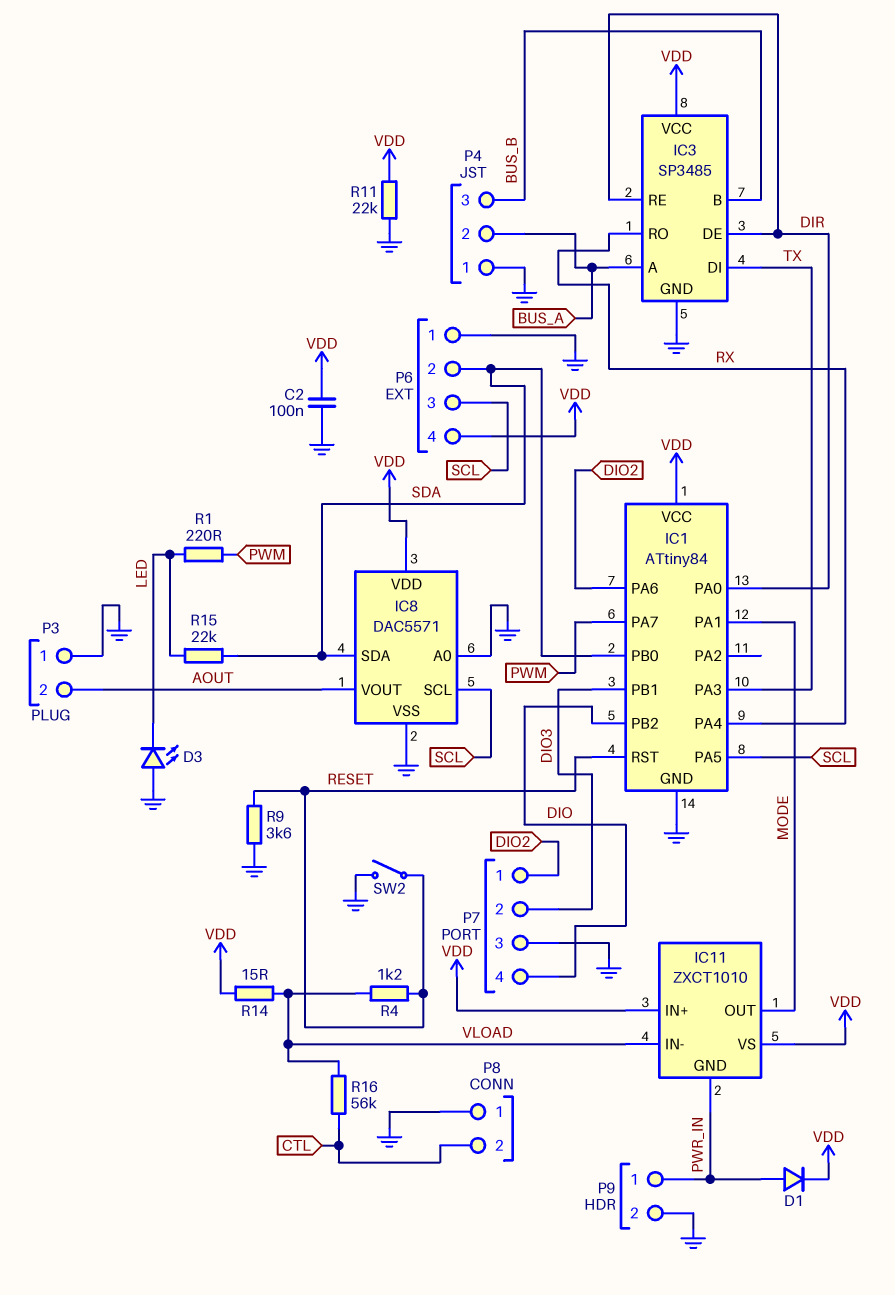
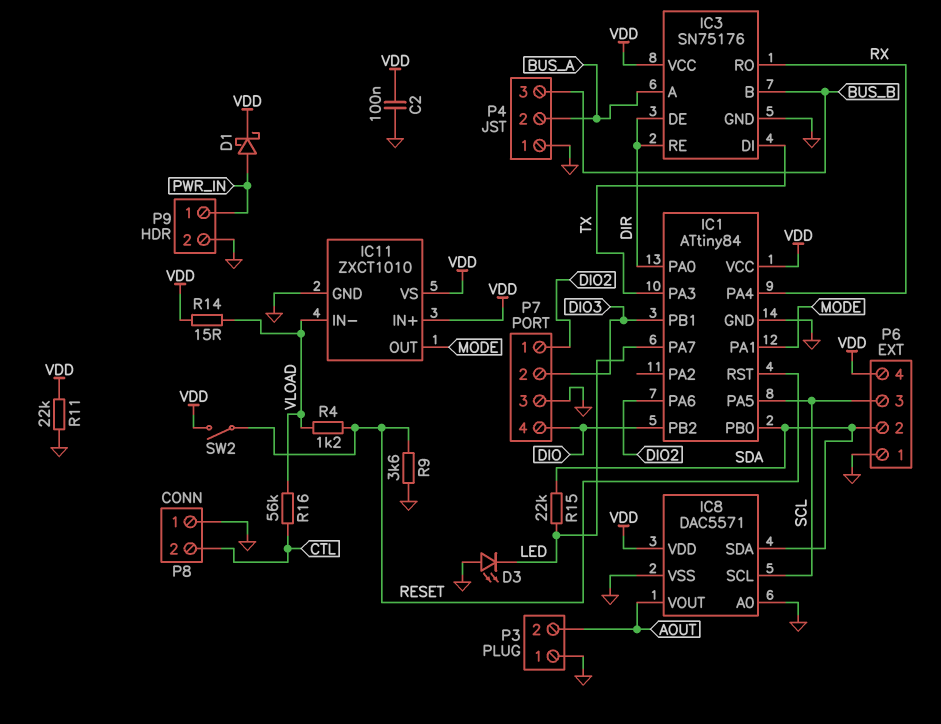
D1: diode (A PWR_IN, K VDD) -> schottky (A PWR_IN, K VDD)
IC1 pin PA7: PWM -> LED
IC3: SP3485 -> SN75176
IC11 pin GND: PWR_IN -> GND
R1: 220 (LED, PWM) -> none
SW2: switch (GND, RESET) -> switch (RESET, VDD)

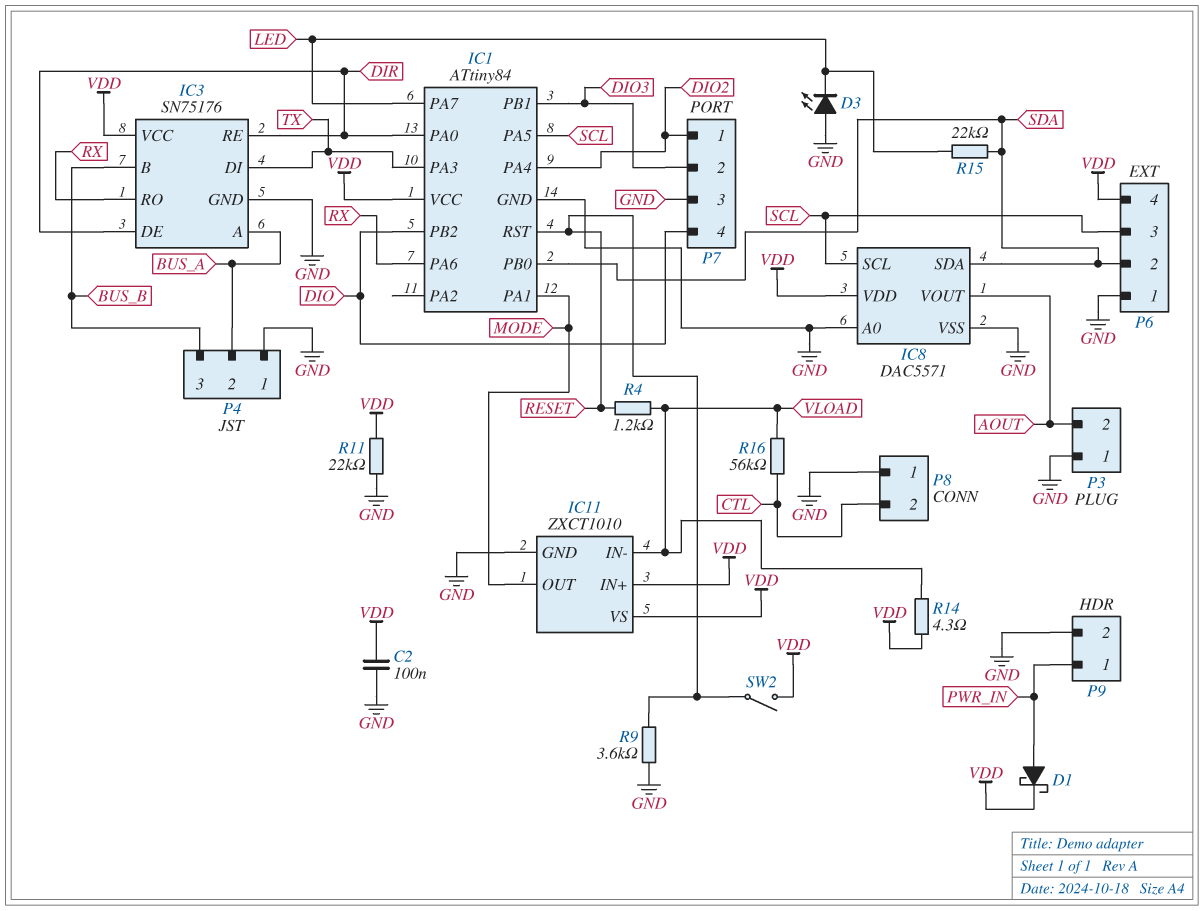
IC1 pin PA4: RX -> DIO2
IC1 pin PA6: DIO2 -> RX
R14: 15 (VDD, VLOAD) -> 4.3 (VDD, VLOAD)

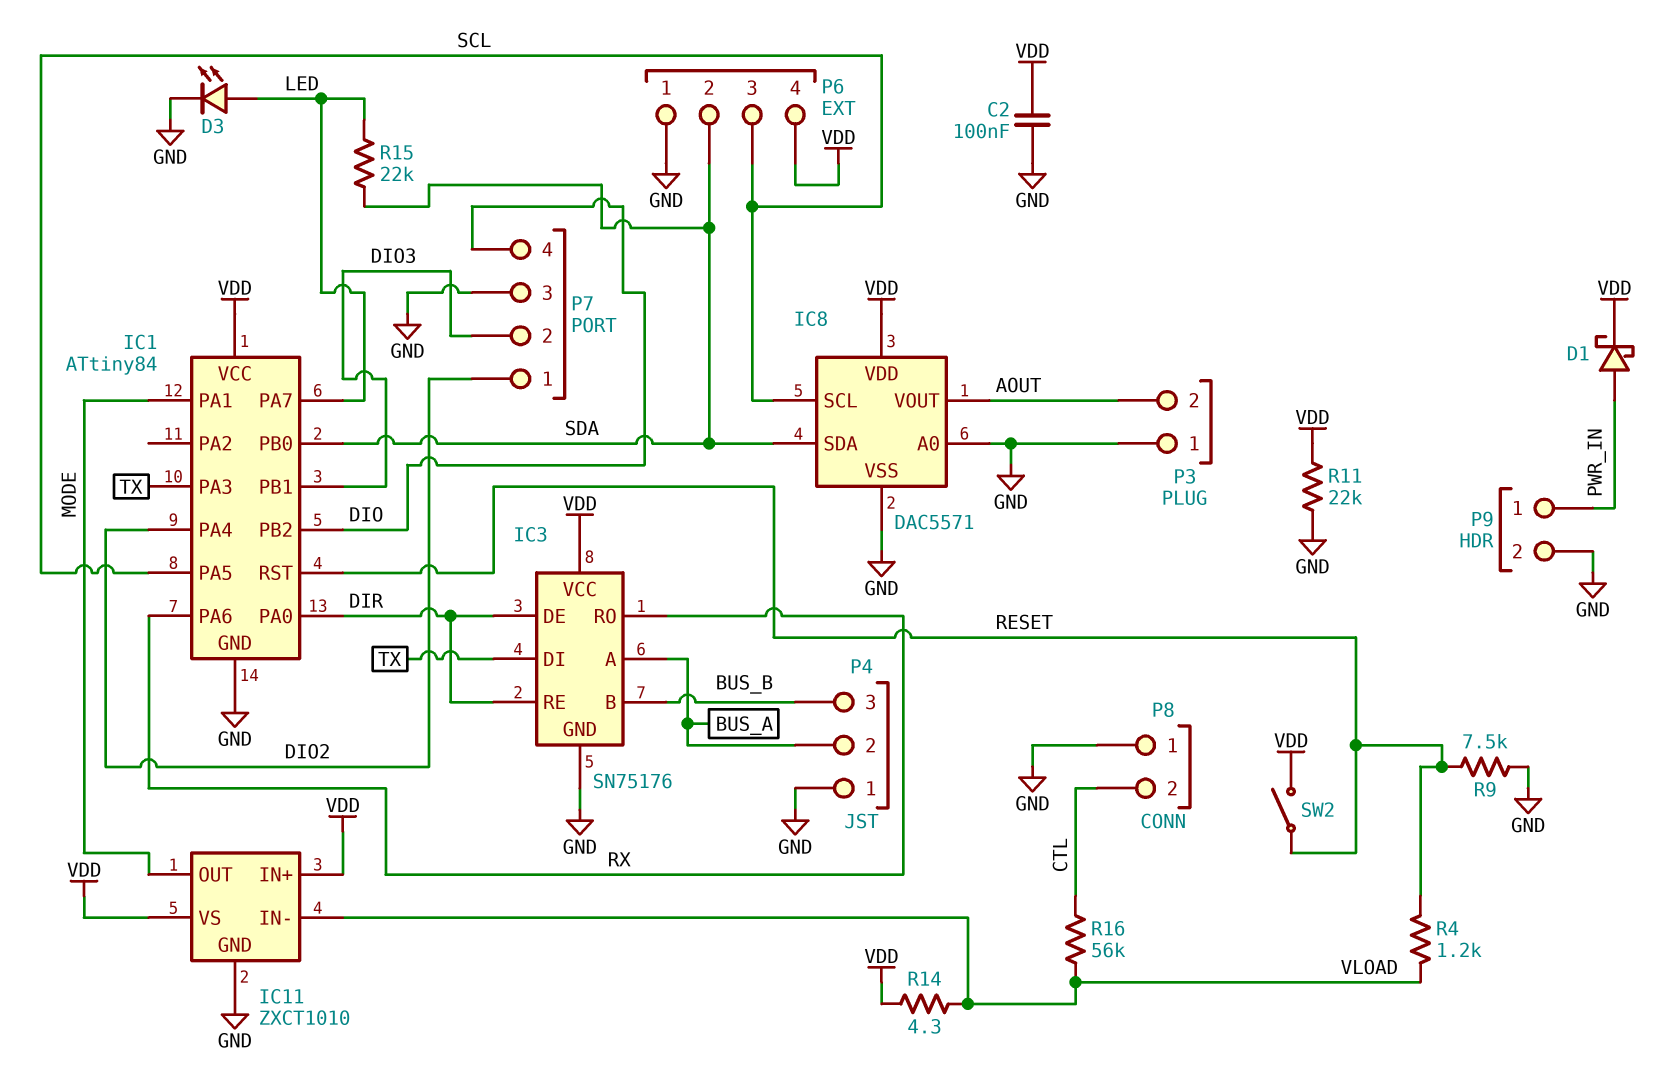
D3: LED (A GND, K LED) -> LED (A LED, K GND)
R9: 3.6k (GND, RESET) -> 7.5k (GND, RESET)

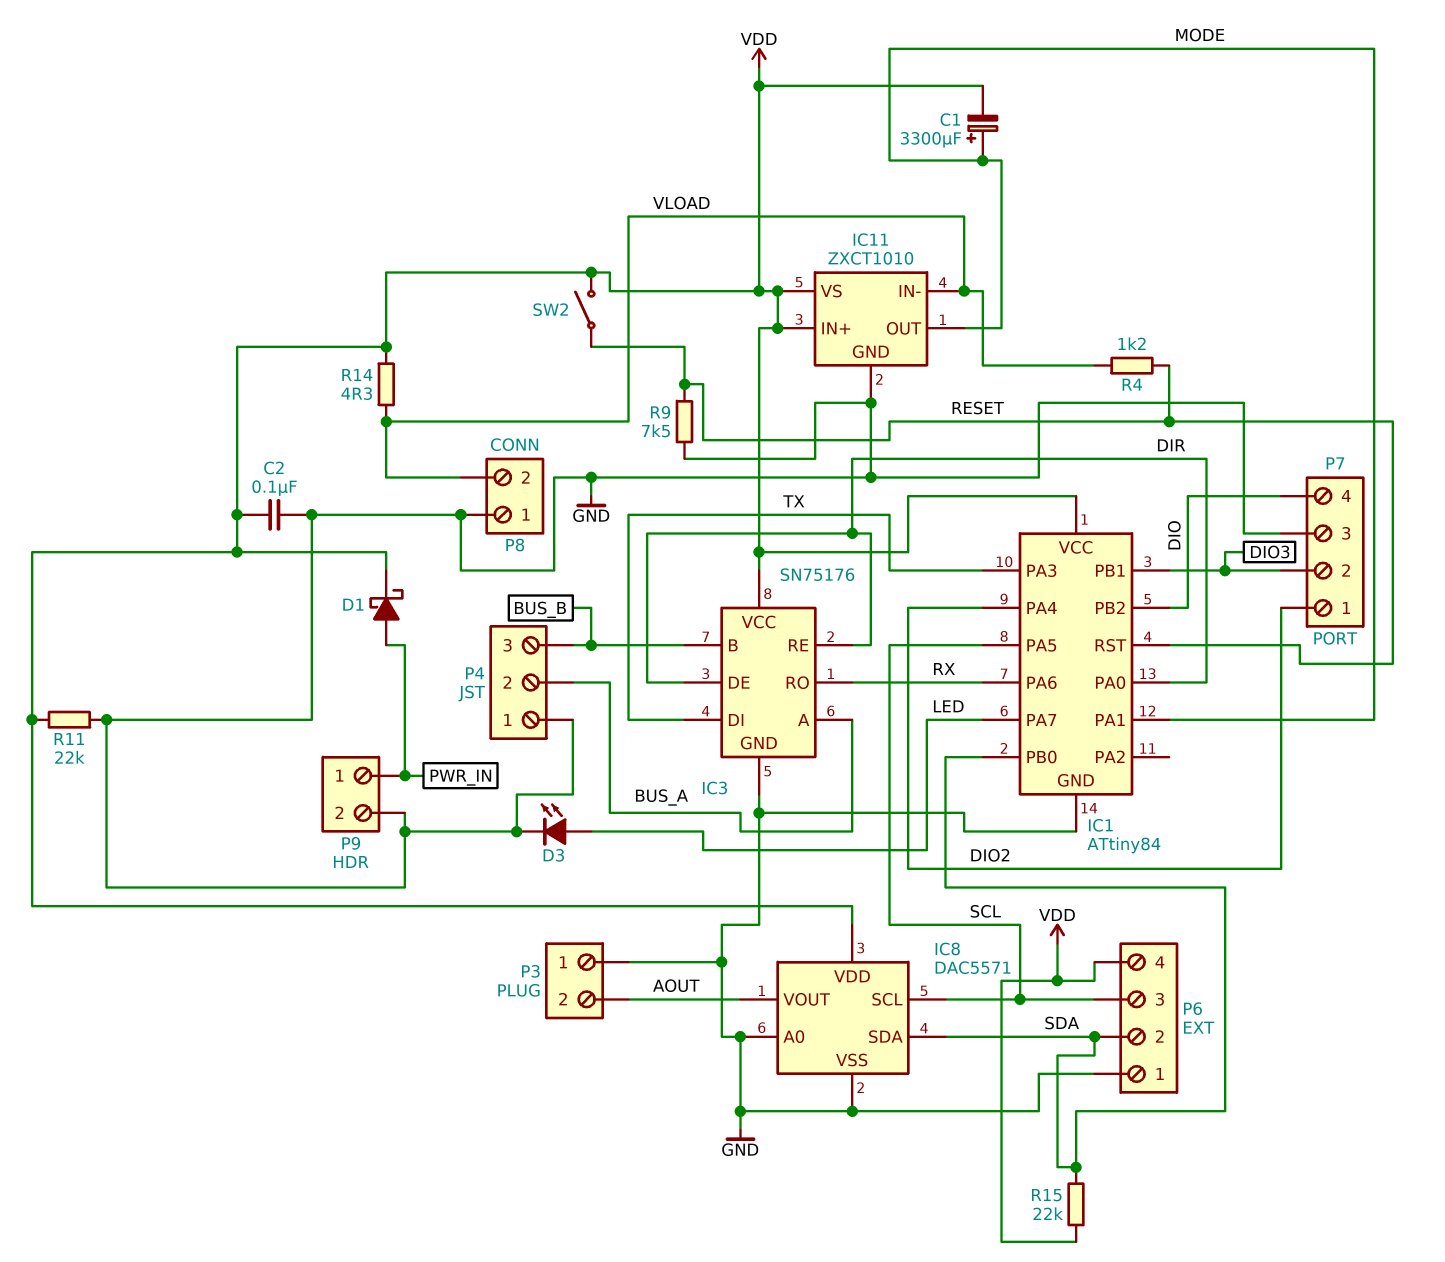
C1: none -> 3300uF (plus MODE, minus VDD)
P8 pin 2: CTL -> VLOAD
R15: 22k (LED, SDA) -> 22k (SDA, VDD)
R16: 56k (CTL, VLOAD) -> none

